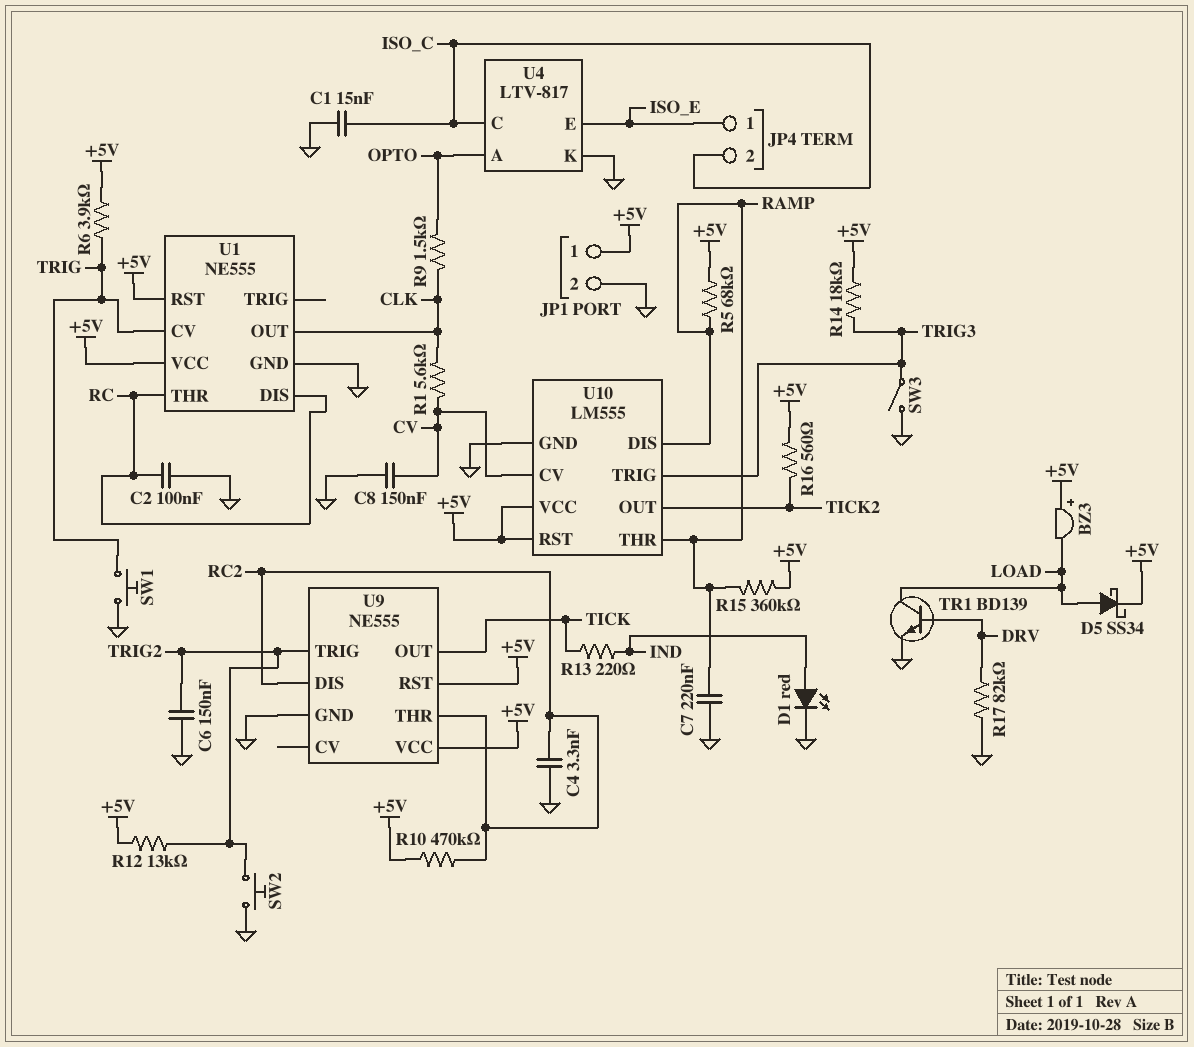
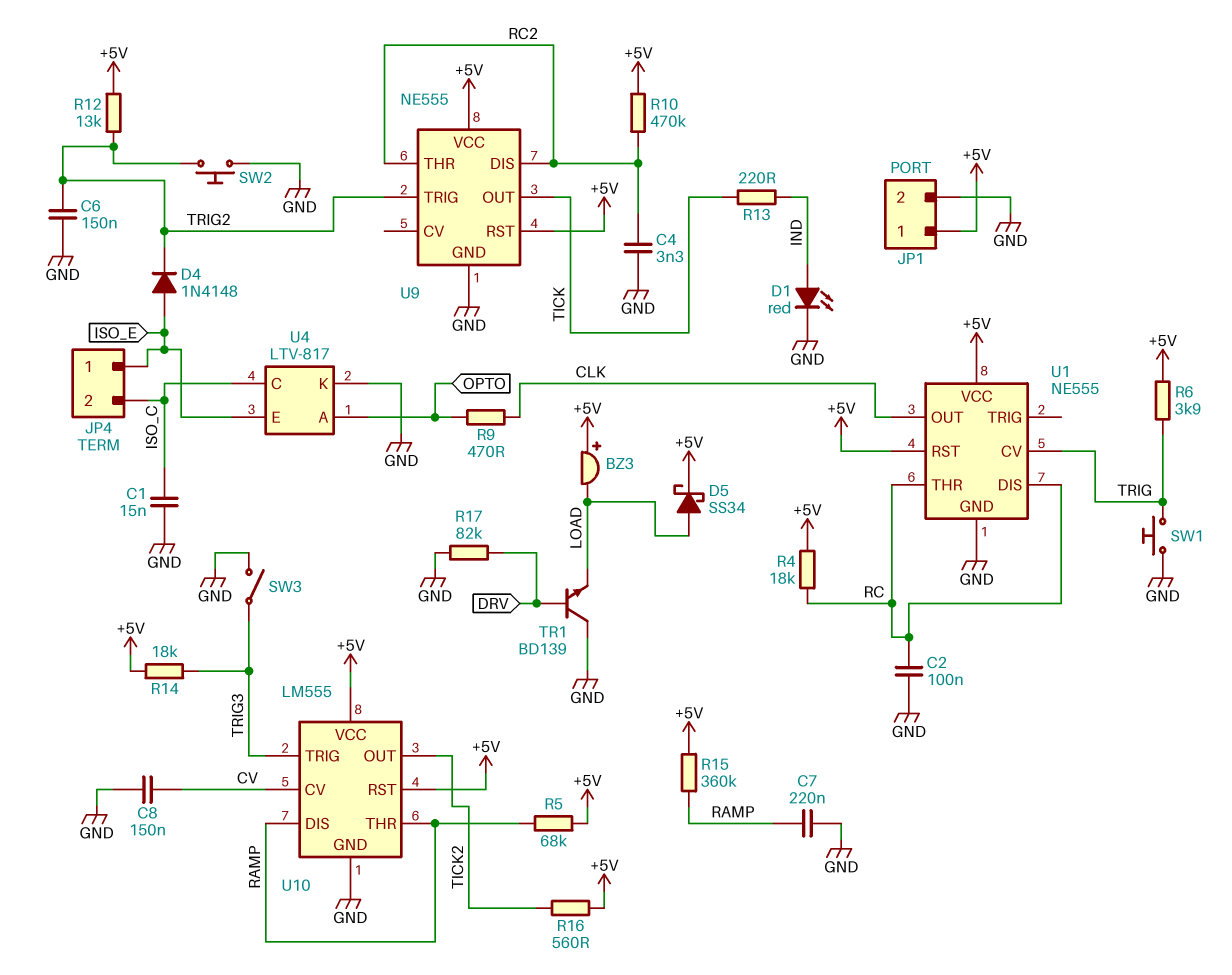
D4: none -> diode 1N4148 (A ISO_E, K TRIG2)
R1: 5.6k (CLK, CV) -> none
R4: none -> 18k (+5V, RC)
R9: 1.5k (CLK, OPTO) -> 470 (CLK, OPTO)
TR1: NPN BD139 (B DRV, C LOAD, E GND) -> NPN BD139 (B DRV, C GND, E LOAD)

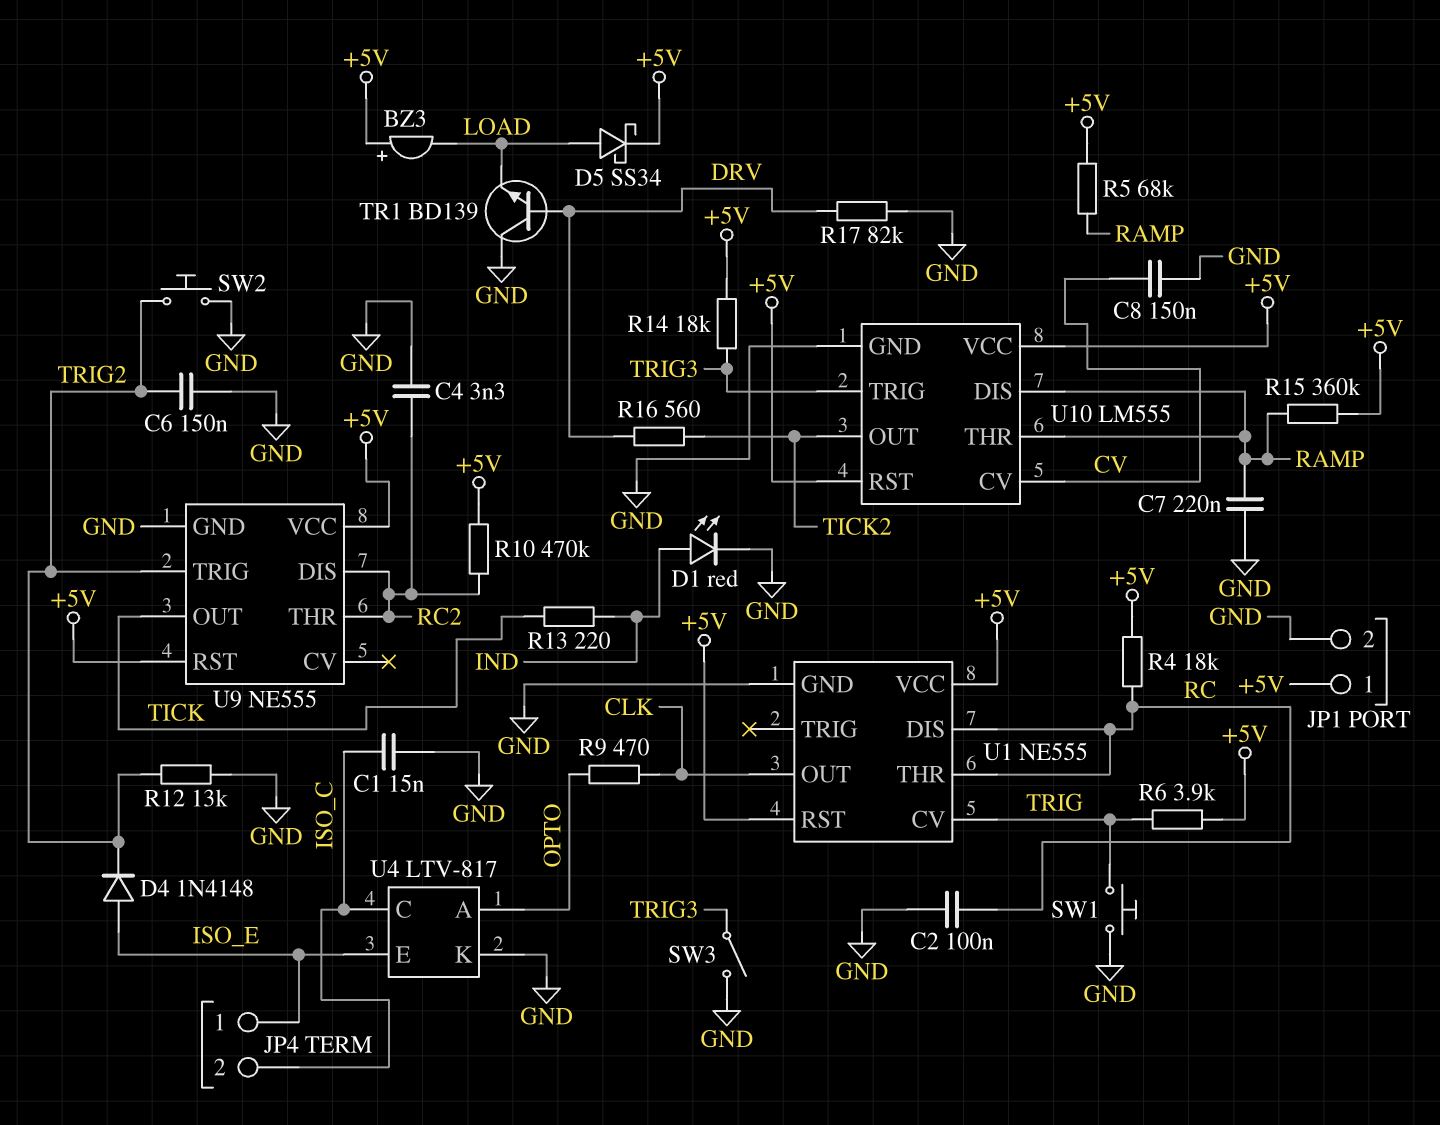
R12: 13k (+5V, TRIG2) -> 13k (GND, TRIG2)
R16: 560 (+5V, TICK2) -> 560 (DRV, TICK2)

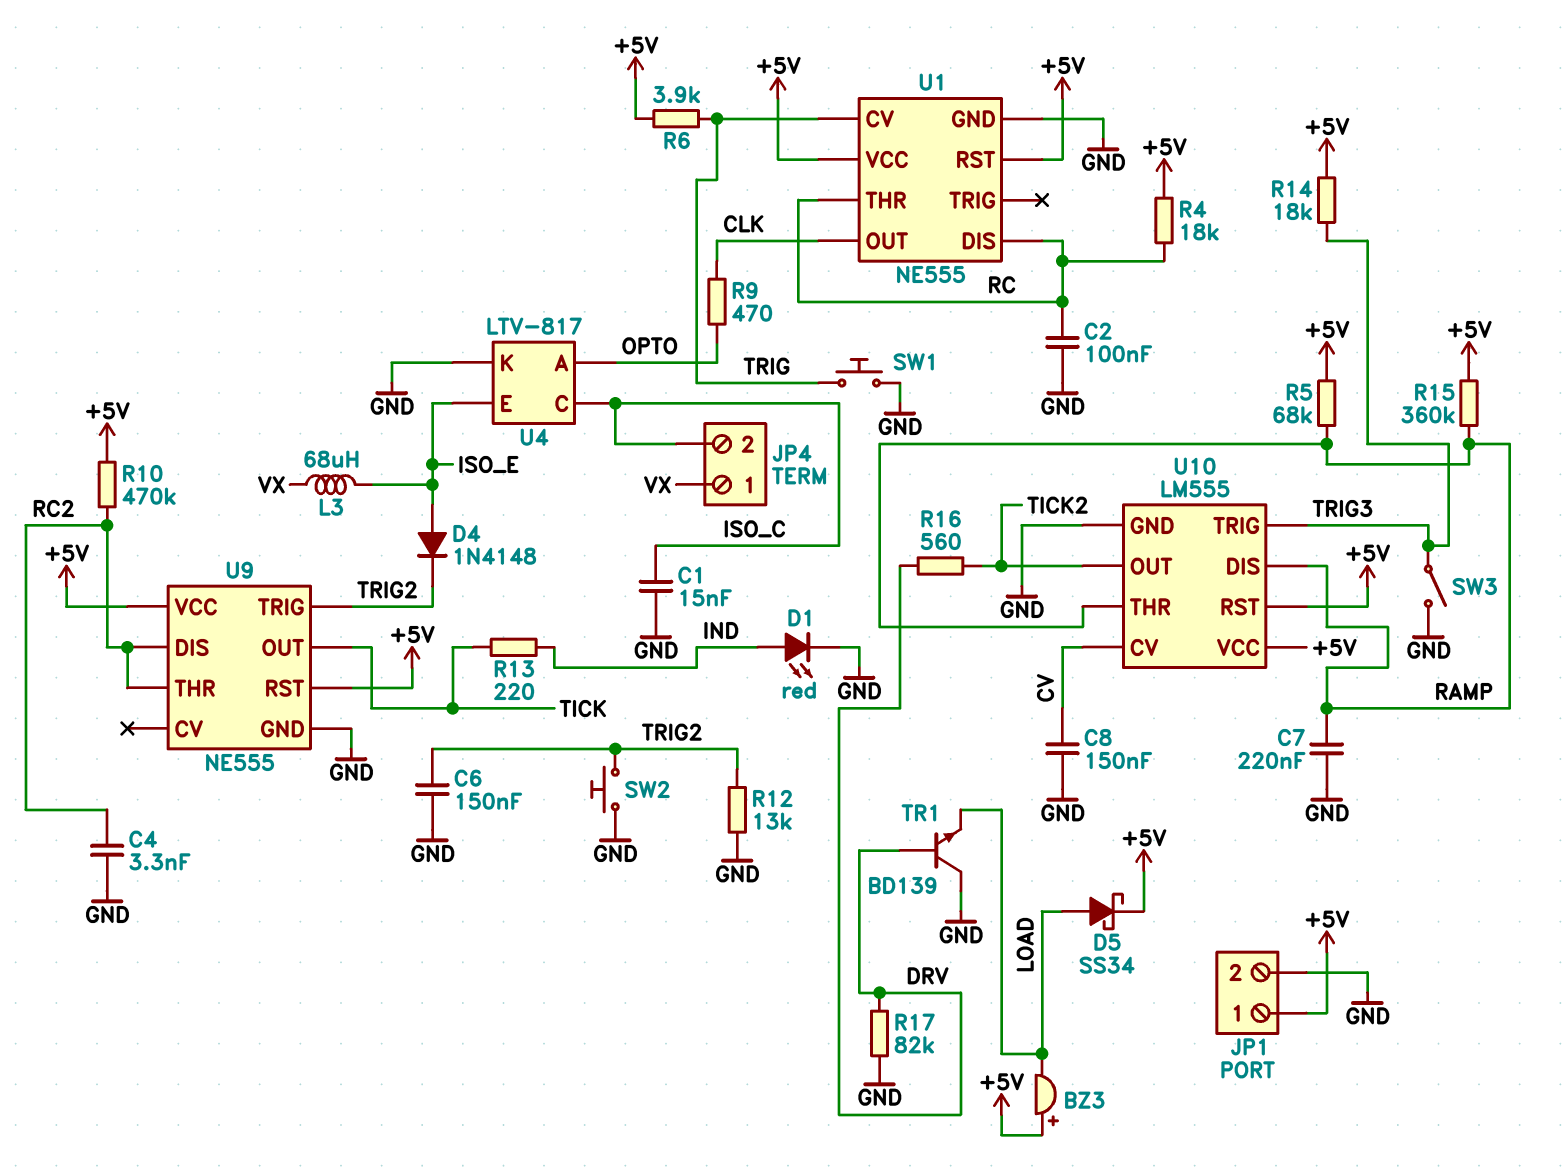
JP4 pin 1: ISO_E -> VX
L3: none -> 68uH (ISO_E, VX)

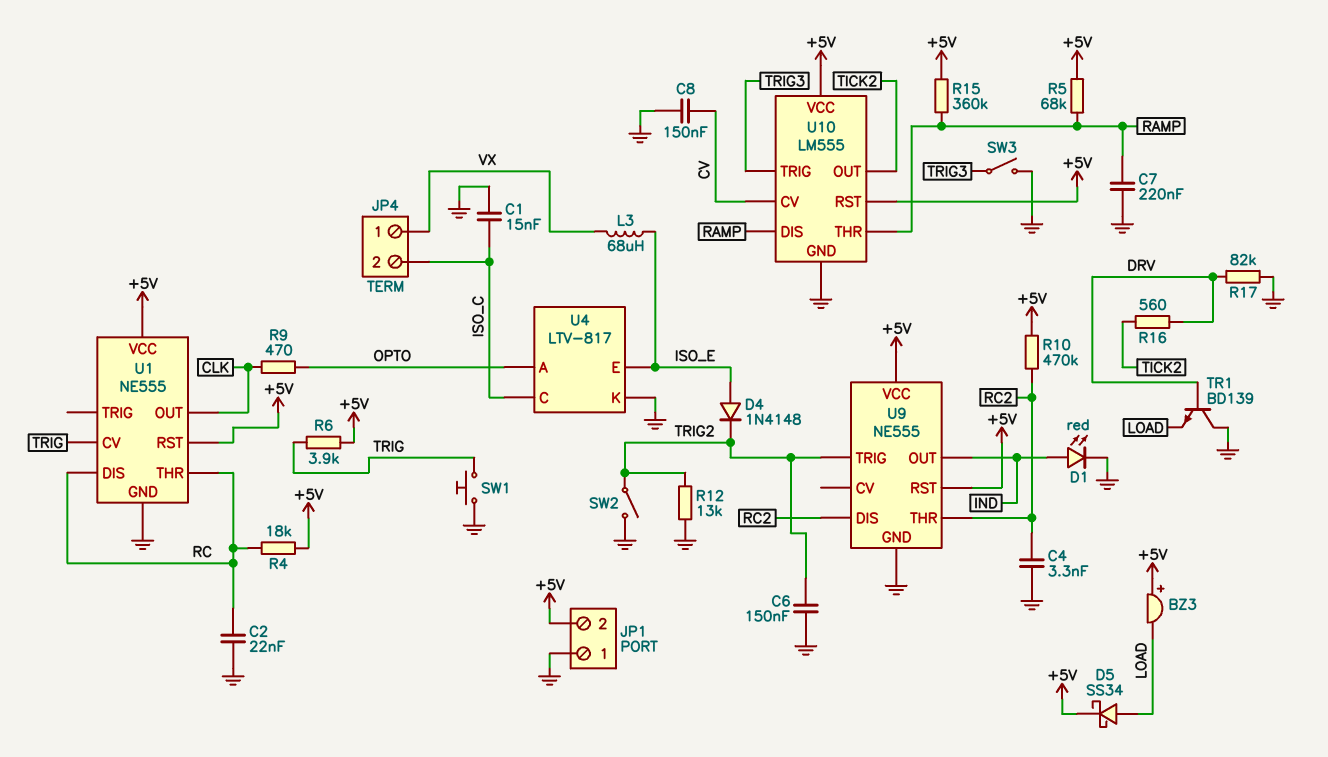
C2: 100nF (GND, RC) -> 22nF (GND, RC)
JP1 pin 1: +5V -> GND
JP1 pin 2: GND -> +5V
R13: 220 (IND, TICK) -> none
R14: 18k (+5V, TRIG3) -> none
SW2: button (GND, TRIG2) -> switch (GND, TRIG2)
U9 pin OUT: TICK -> IND

